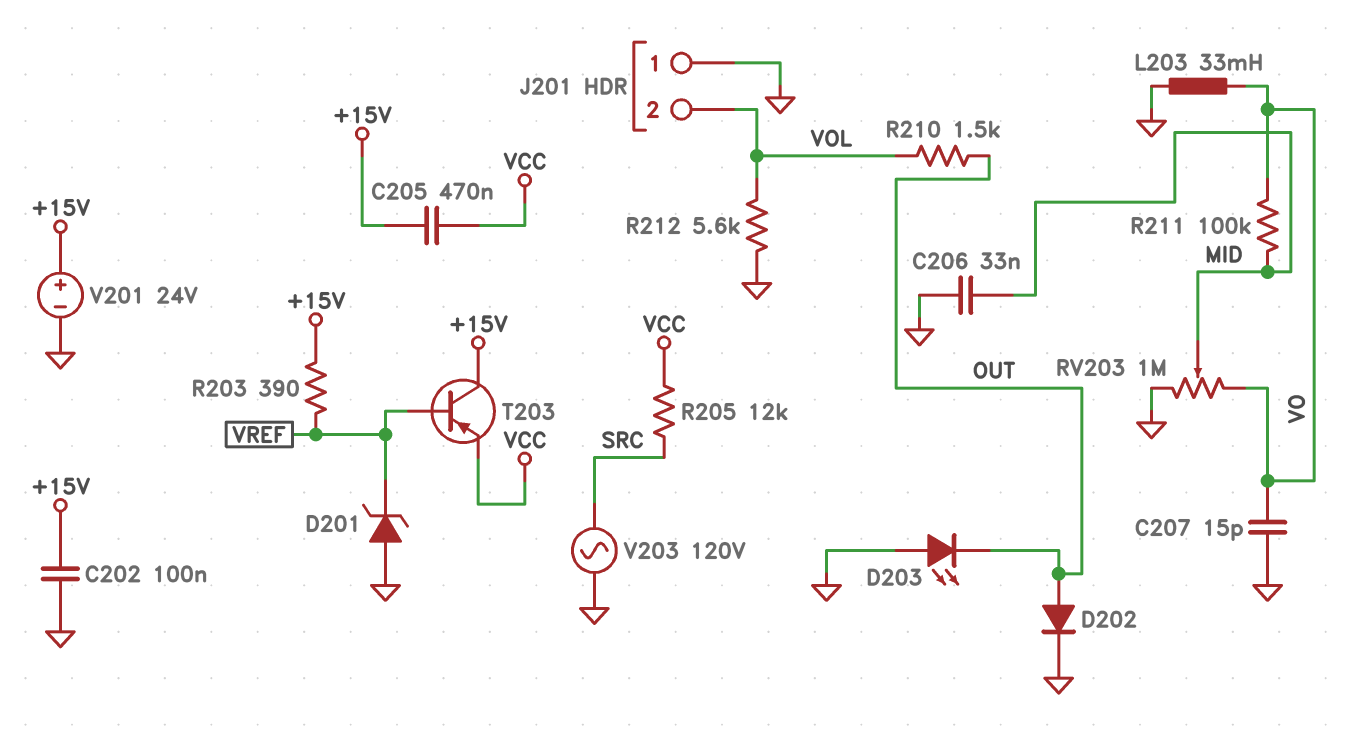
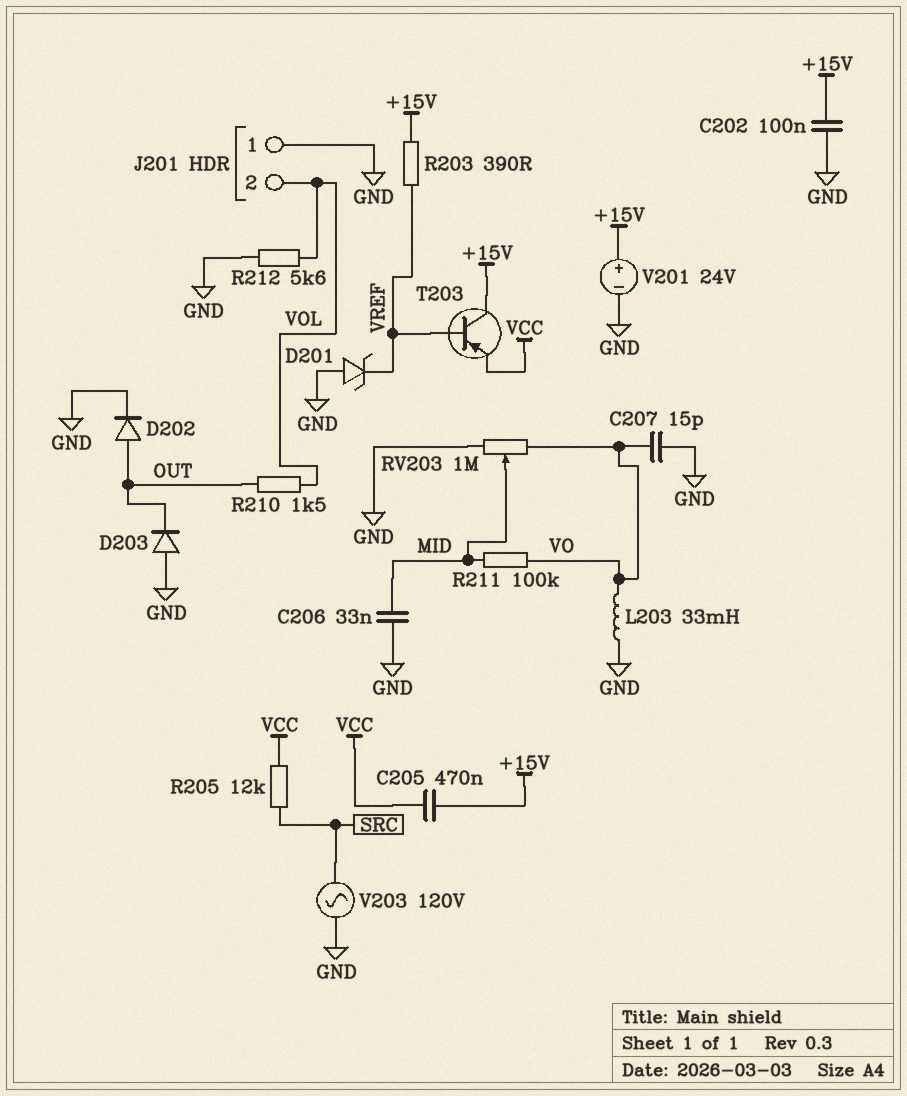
D203: LED (A GND, K OUT) -> diode (A GND, K OUT)

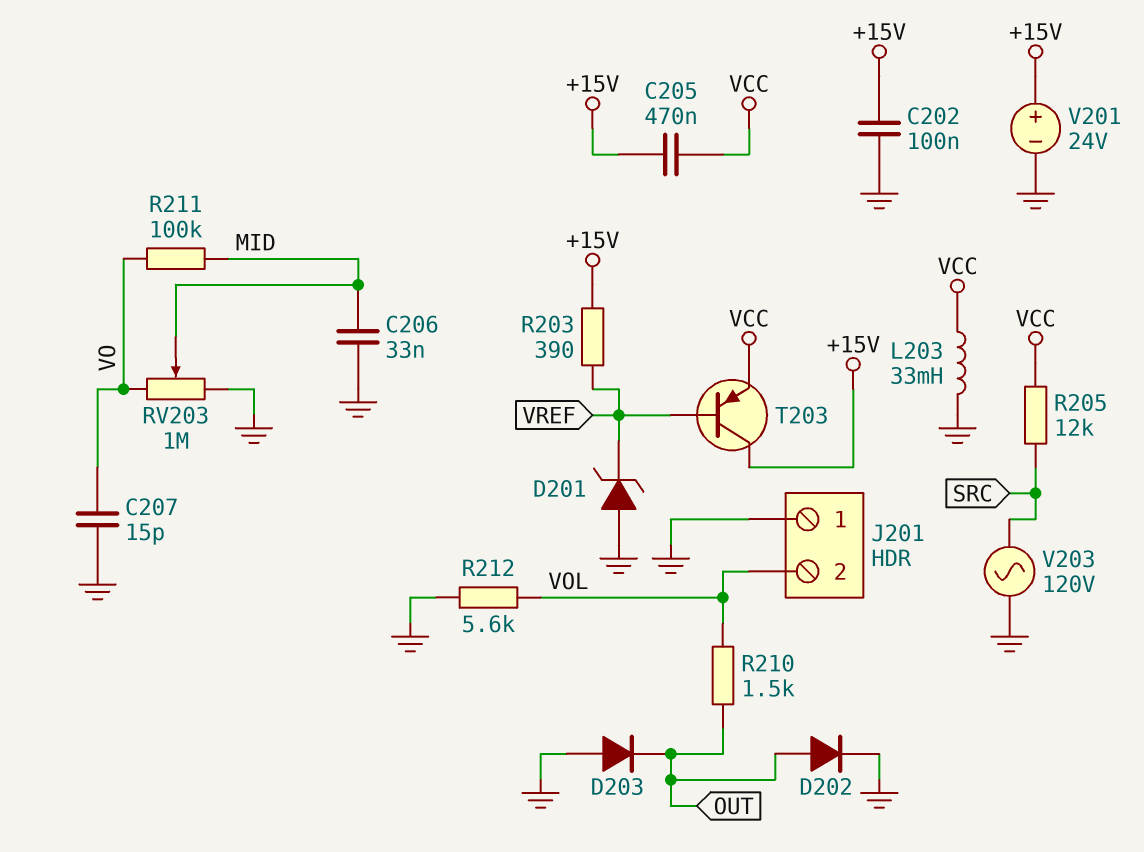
L203: 33mH (GND, VO) -> 33mH (GND, VCC)

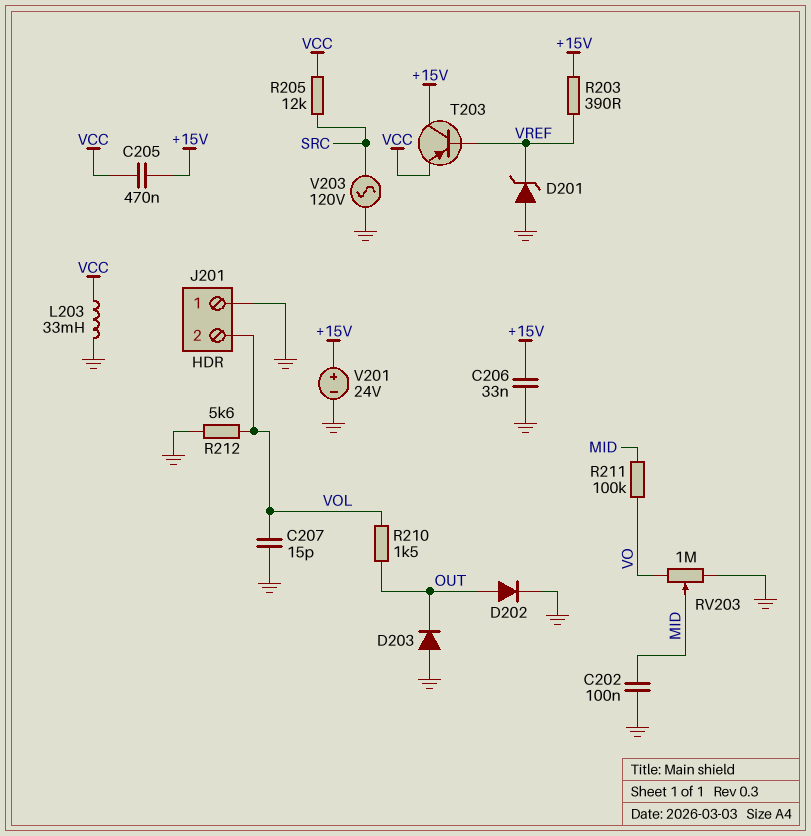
C202: 100nF (+15V, GND) -> 100nF (GND, MID)
C206: 33nF (GND, MID) -> 33nF (+15V, GND)
C207: 15pF (GND, VO) -> 15pF (GND, VOL)

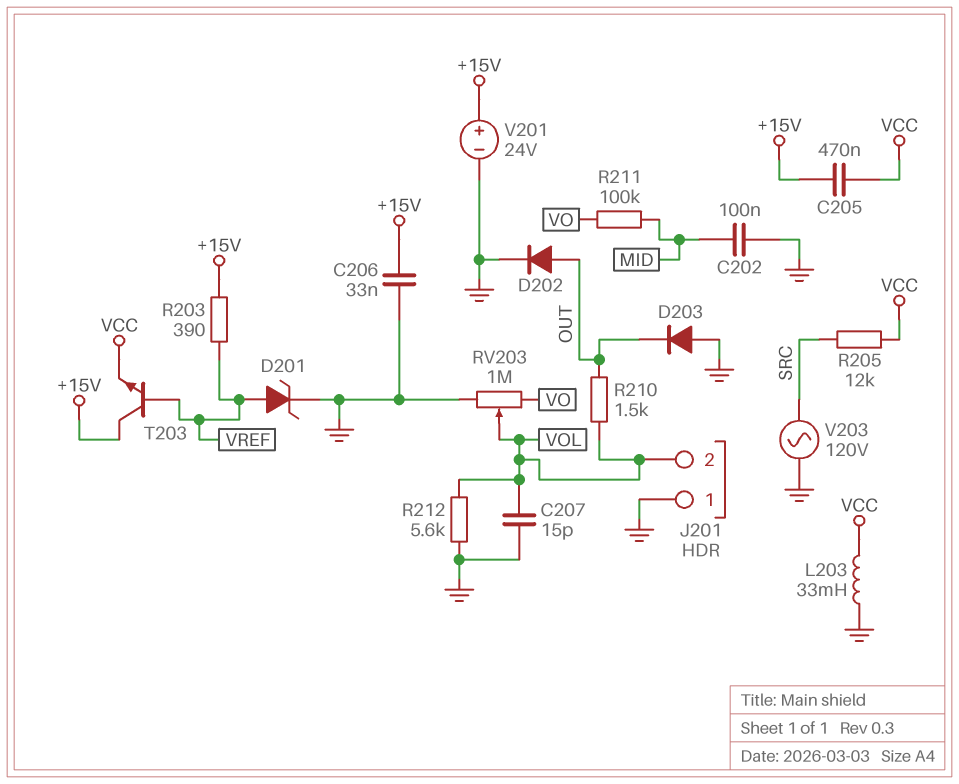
D201: zener (A GND, K VREF) -> zener (A VREF, K GND)
RV203: 1M (GND, VO, wiper MID) -> 1M (GND, VO, wiper VOL)
T203: PNP (B VREF, C +15V, E VCC) -> NPN (B VREF, C +15V, E VCC)

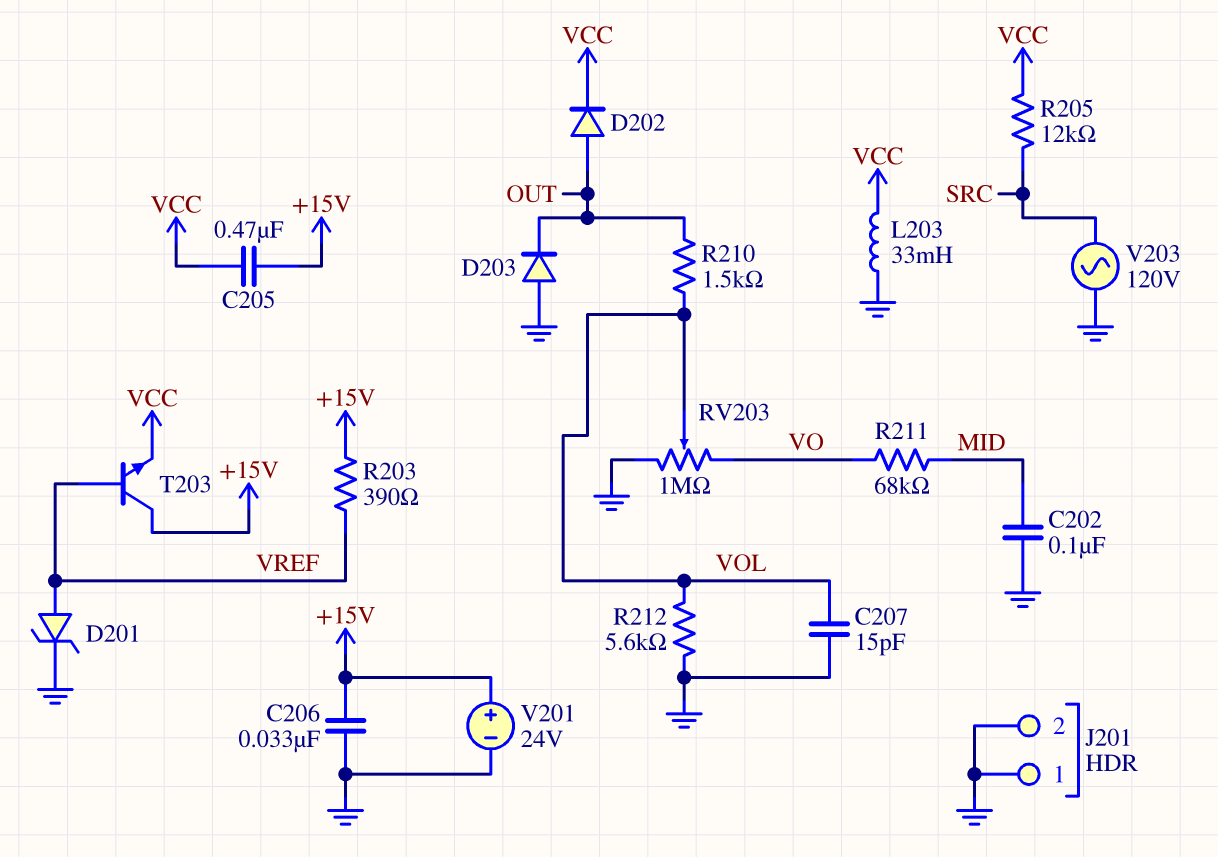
D202: diode (A OUT, K GND) -> diode (A OUT, K VCC)
J201 pin 2: VOL -> GND
R211: 100k (MID, VO) -> 68k (MID, VO)

